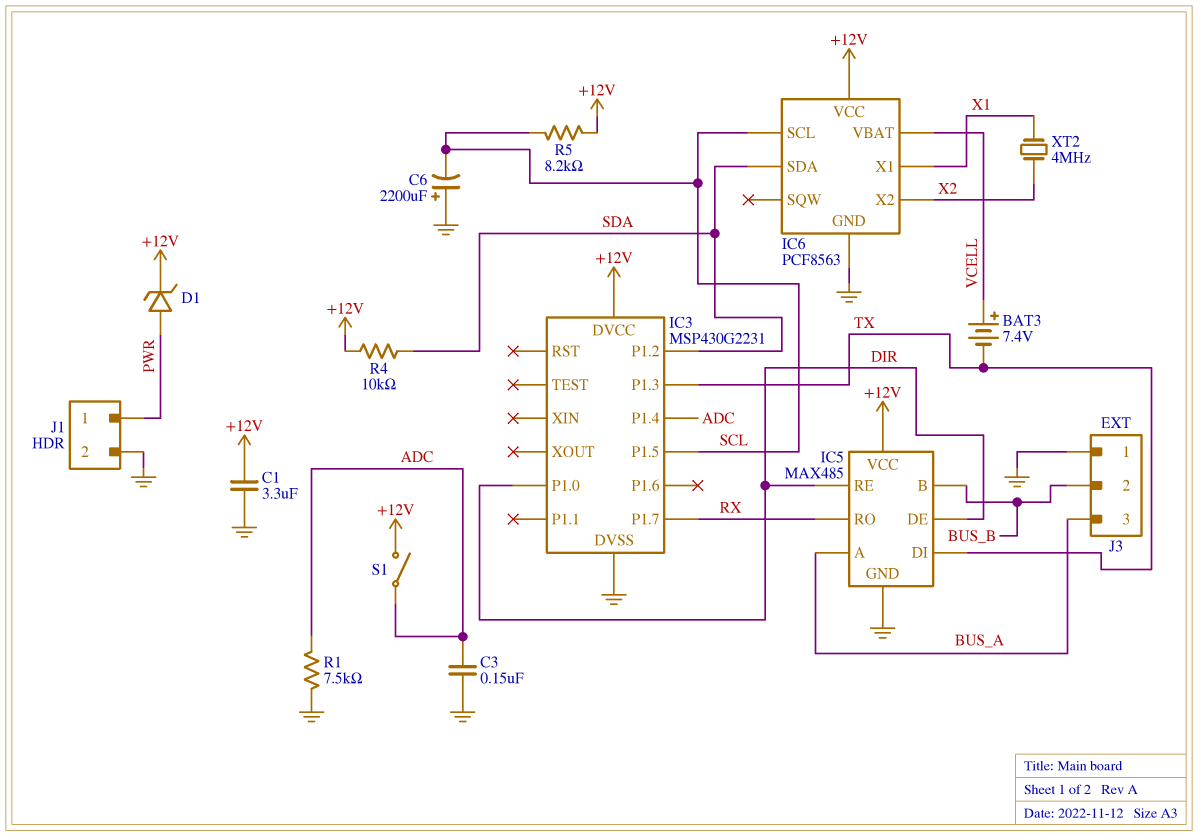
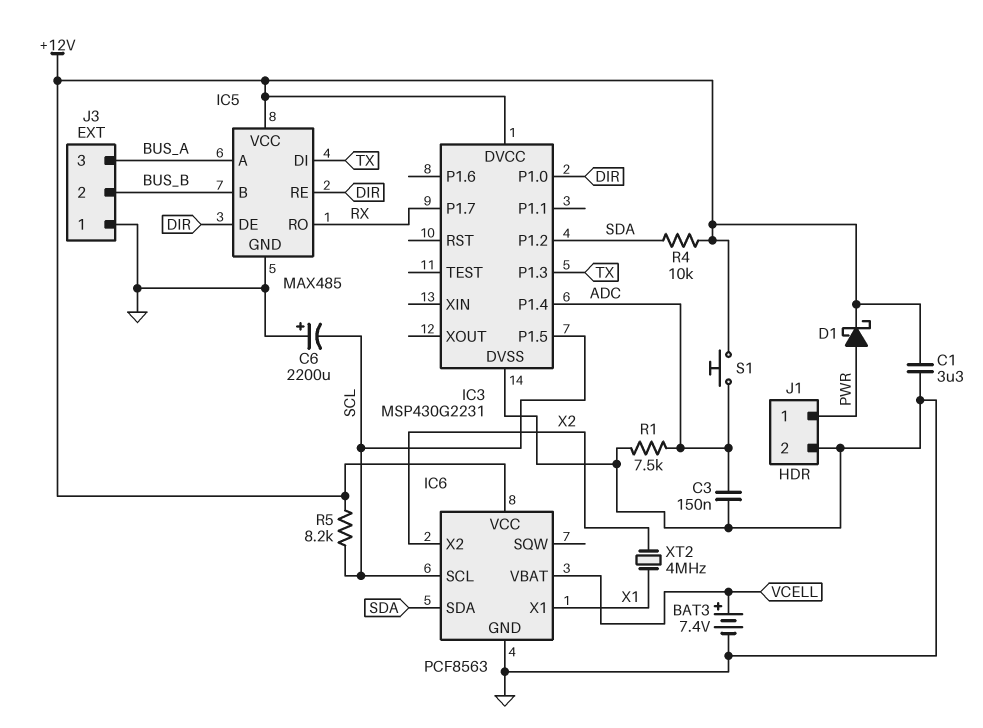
BAT3: 7.4V (plus VCELL, minus TX) -> 7.4V (plus VCELL, minus GND)
D1: zener (A PWR, K +12V) -> schottky (A PWR, K +12V)
S1: switch (+12V, ADC) -> button (+12V, ADC)

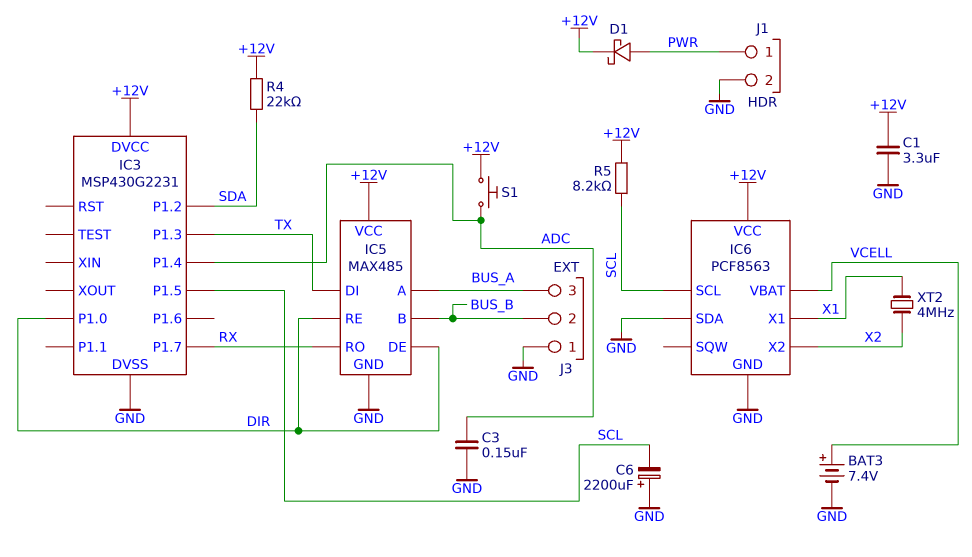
IC6 pin SDA: SDA -> GND
R1: 7.5k (ADC, GND) -> none
R4: 10k (+12V, SDA) -> 22k (+12V, SDA)

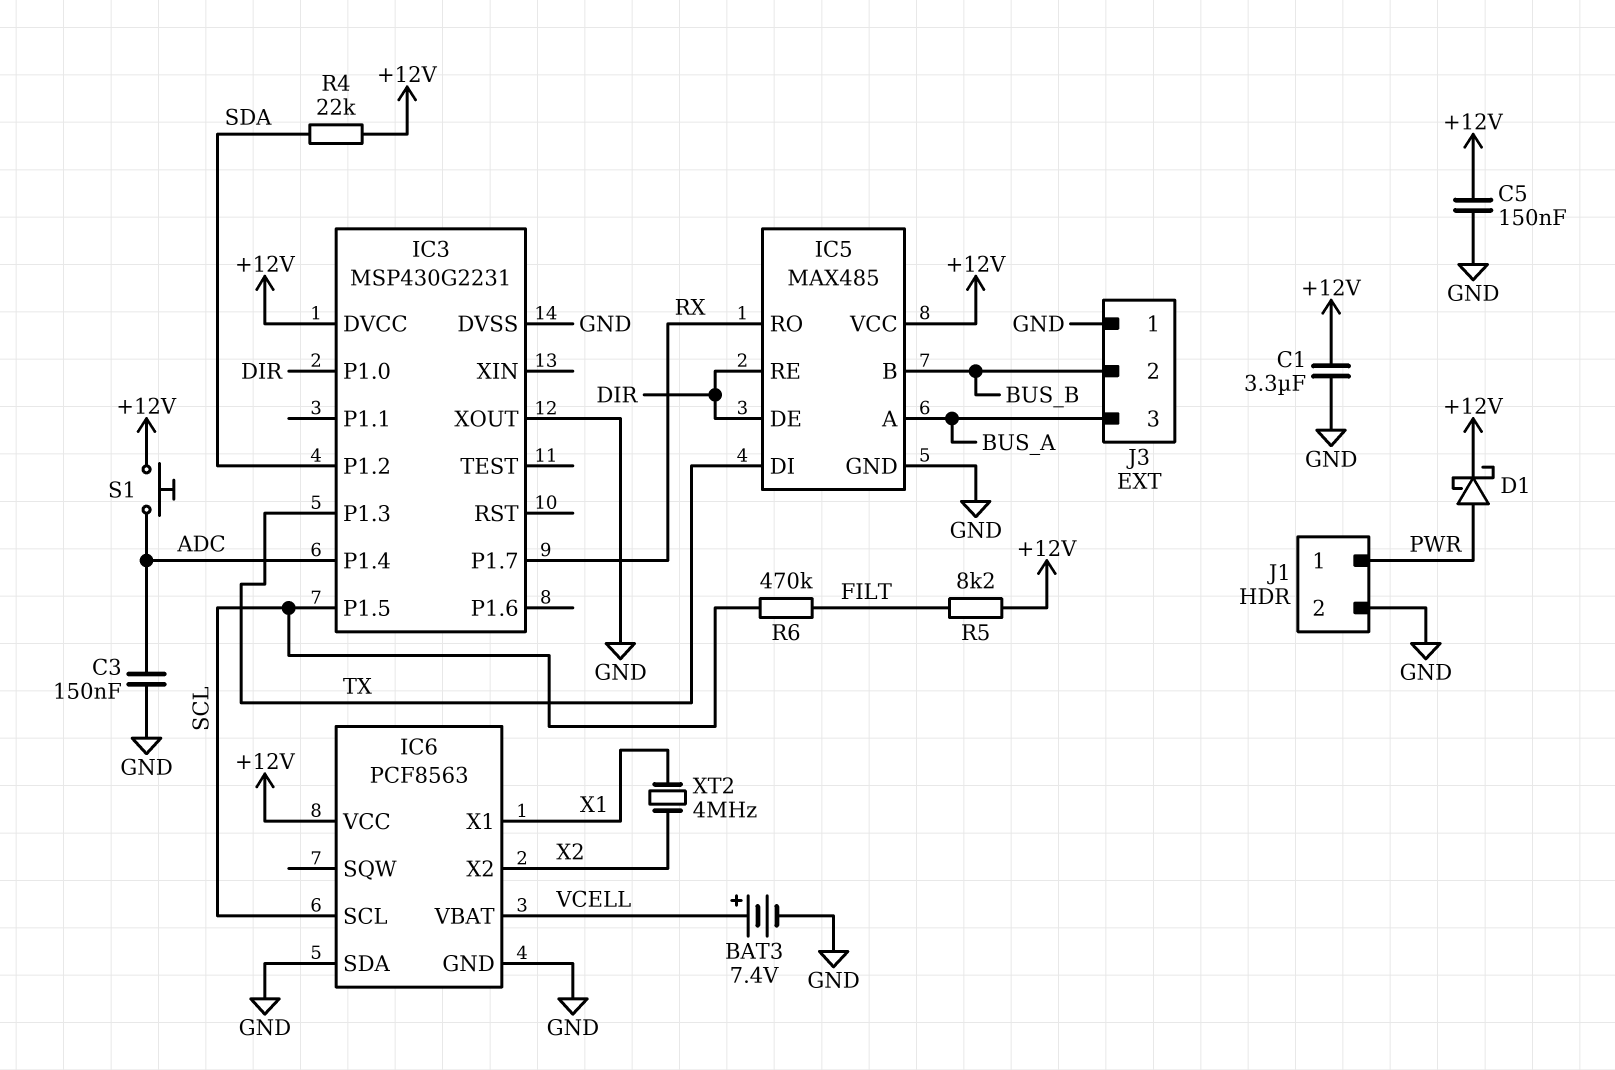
C5: none -> 150nF (+12V, GND)
C6: 2200uF (plus GND, minus SCL) -> none
IC3 pin XOUT: none -> GND
R5: 8.2k (+12V, SCL) -> 8.2k (+12V, FILT)
R6: none -> 470k (FILT, SCL)

